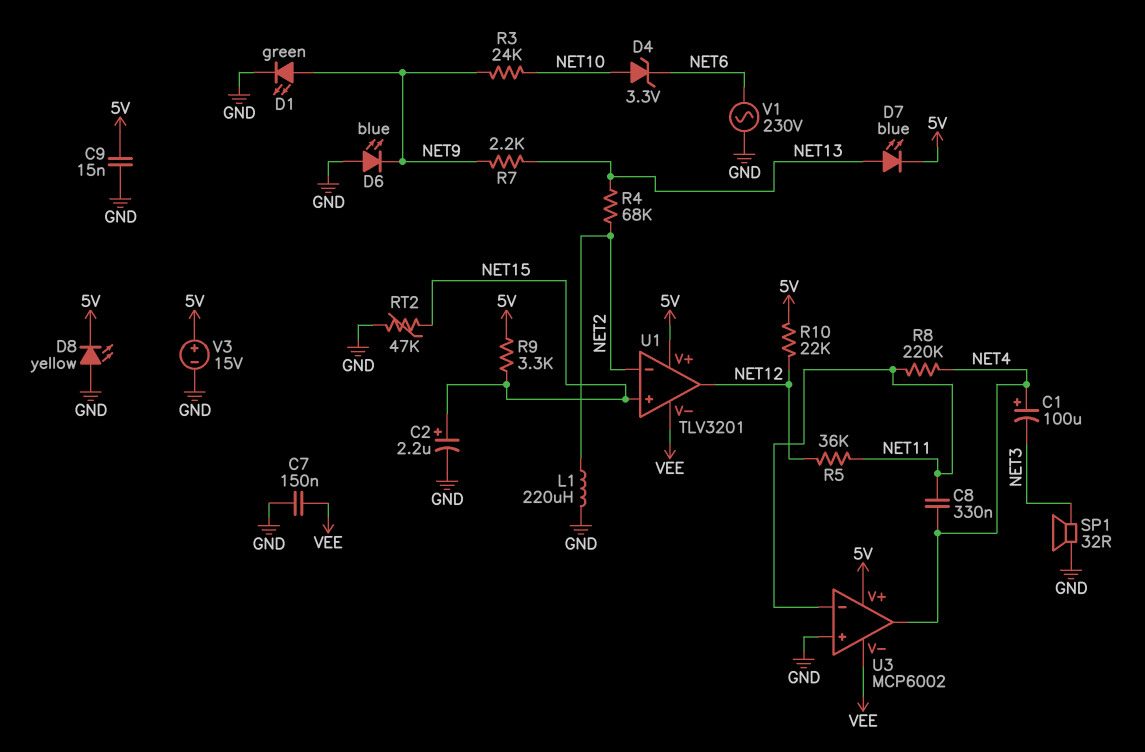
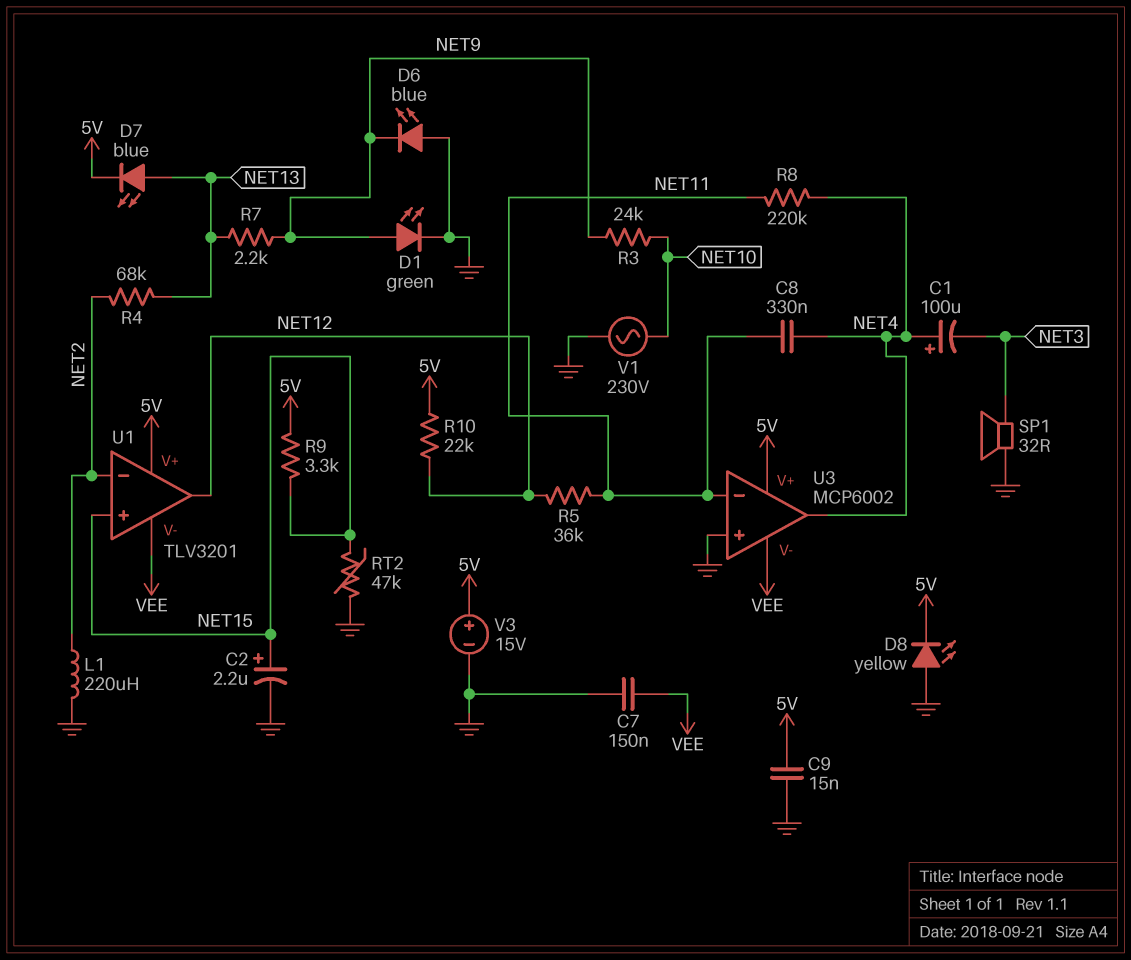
D4: zener 3.3V (A NET10, K NET6) -> none
V1: AC 230V (GND, NET6) -> AC 230V (GND, NET10)

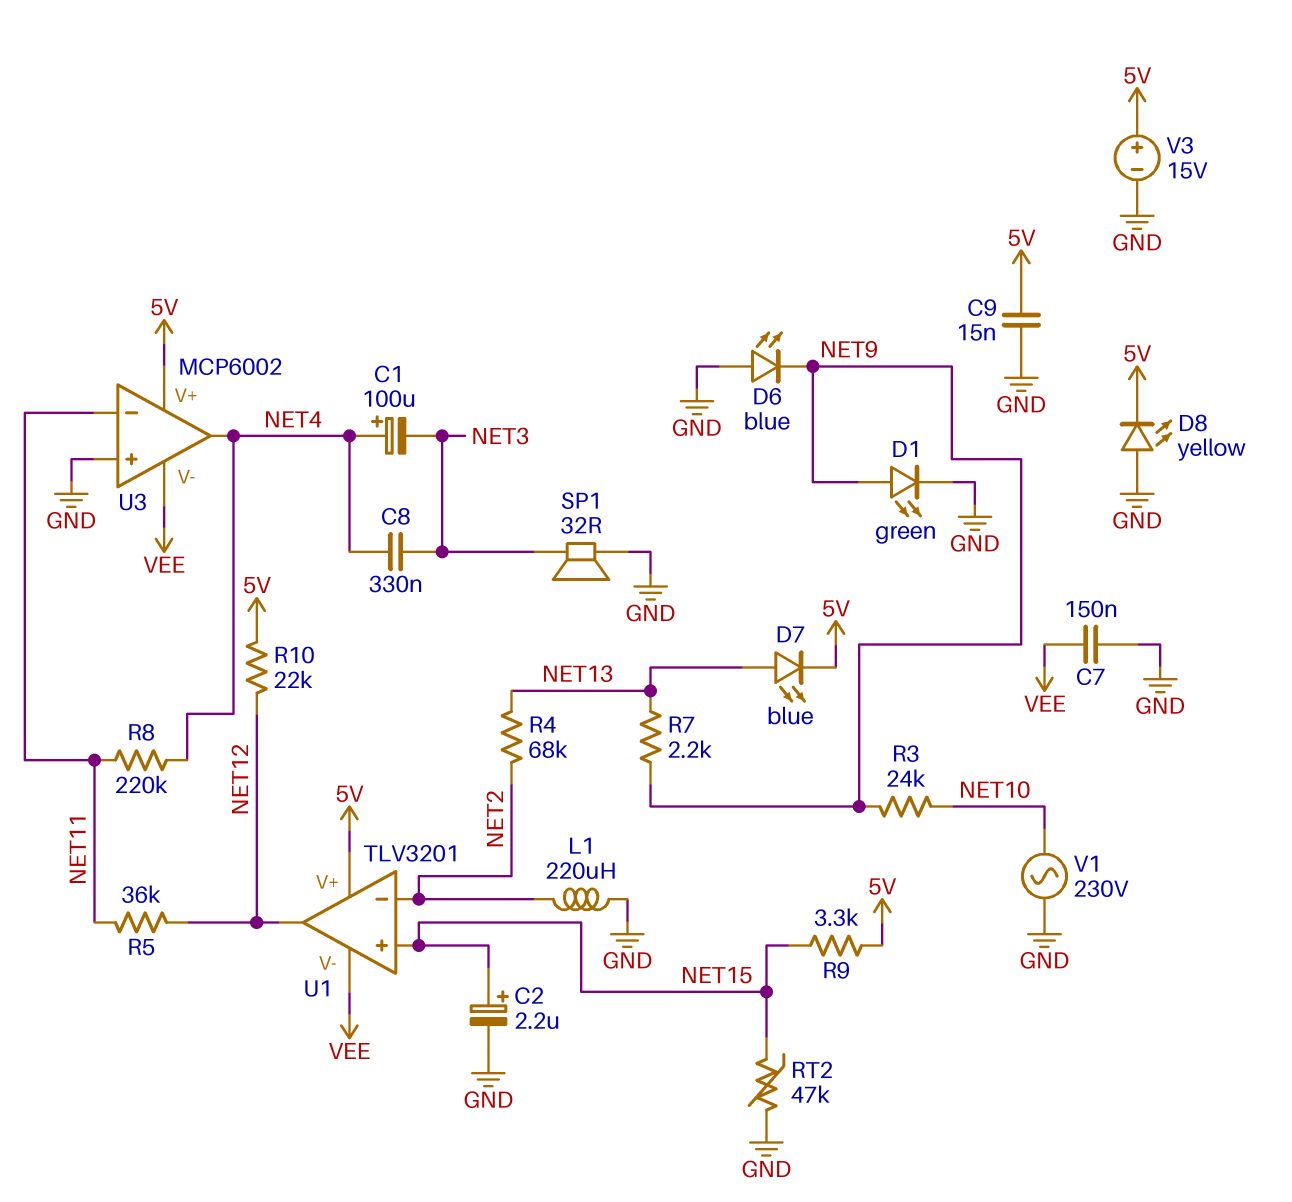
C8: 330nF (NET4, NET11) -> 330nF (NET3, NET4)

